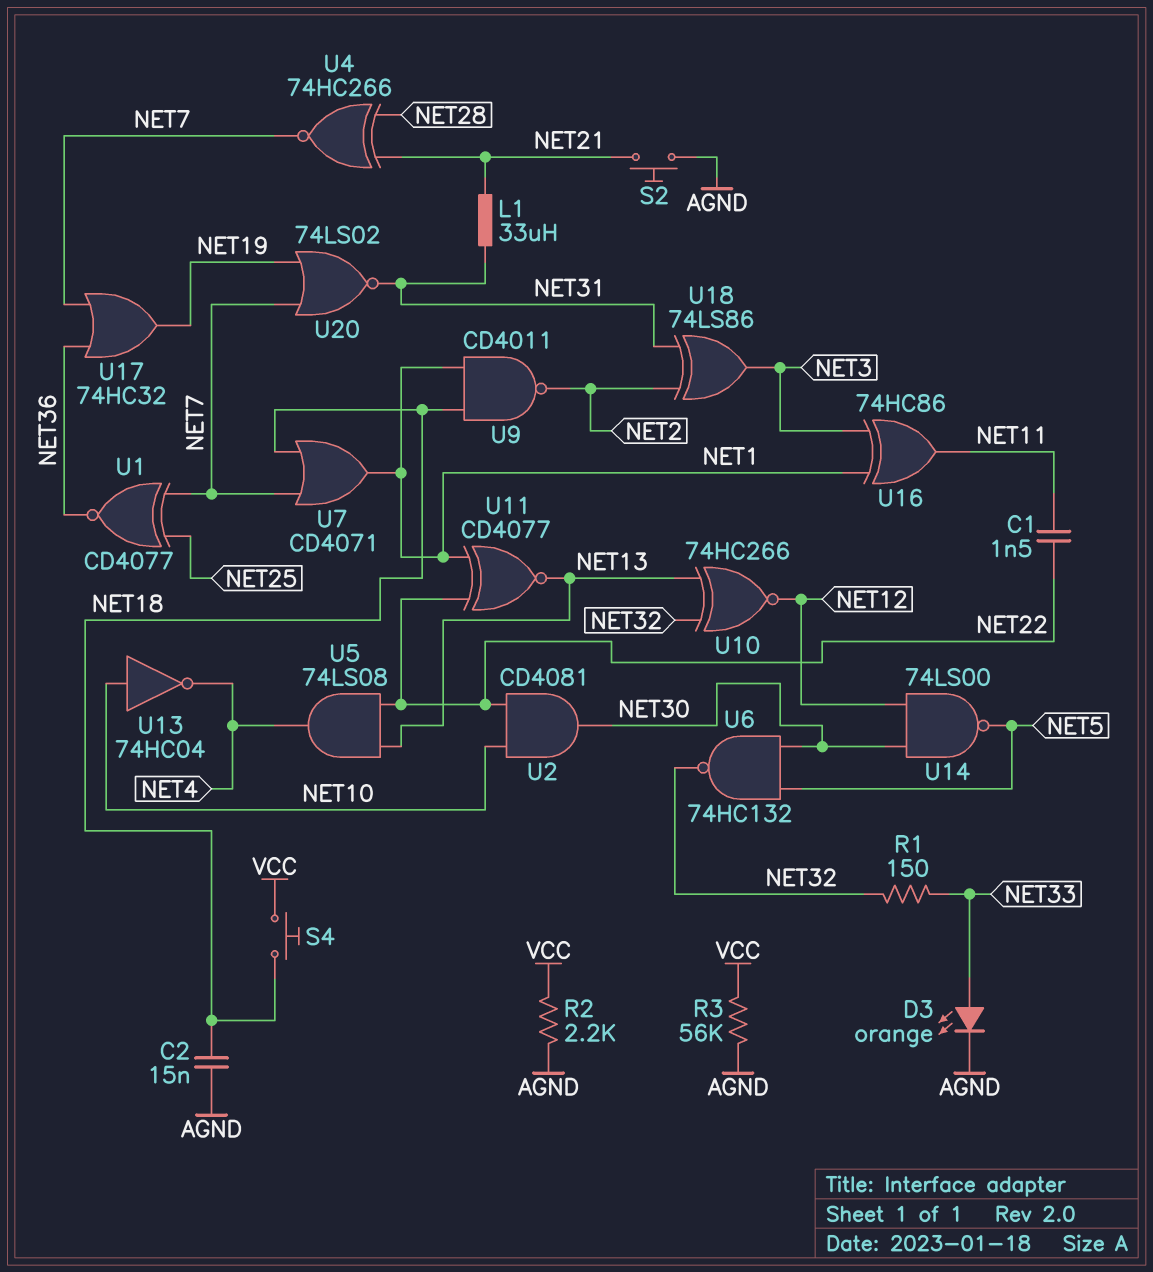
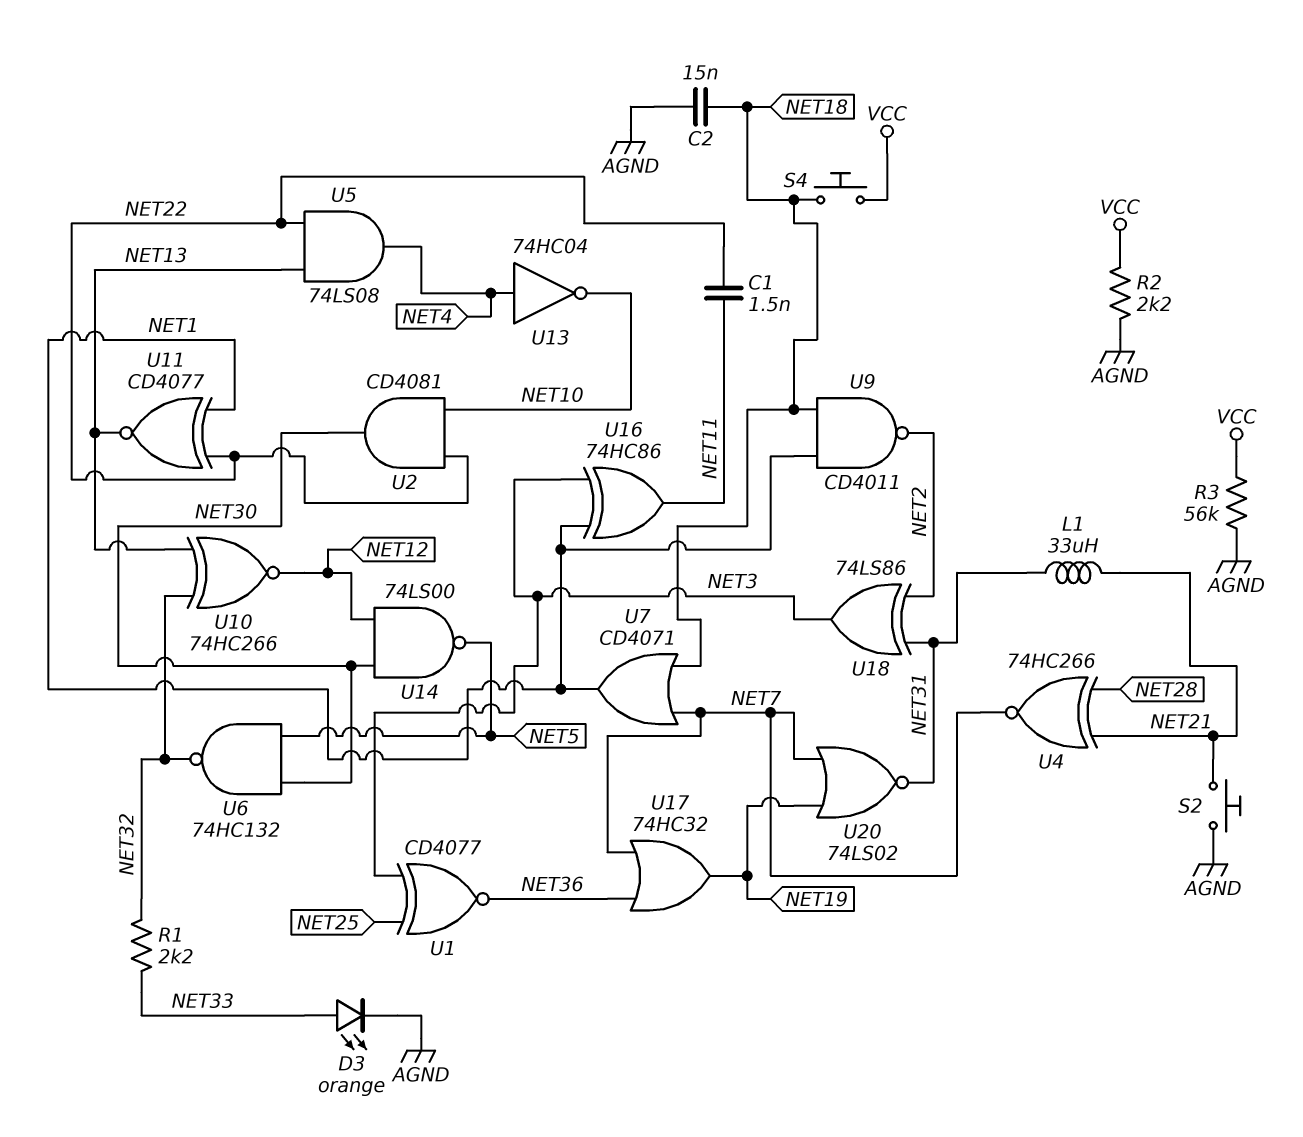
R1: 150 (NET32, NET33) -> 2.2k (NET32, NET33)
U1: XNOR CD4077 (in NET7, in NET25, out NET36) -> XNOR CD4077 (in NET3, in NET25, out NET36)
U13: NOT 74HC04 (in NET10, out NET4) -> NOT 74HC04 (in NET4, out NET10)

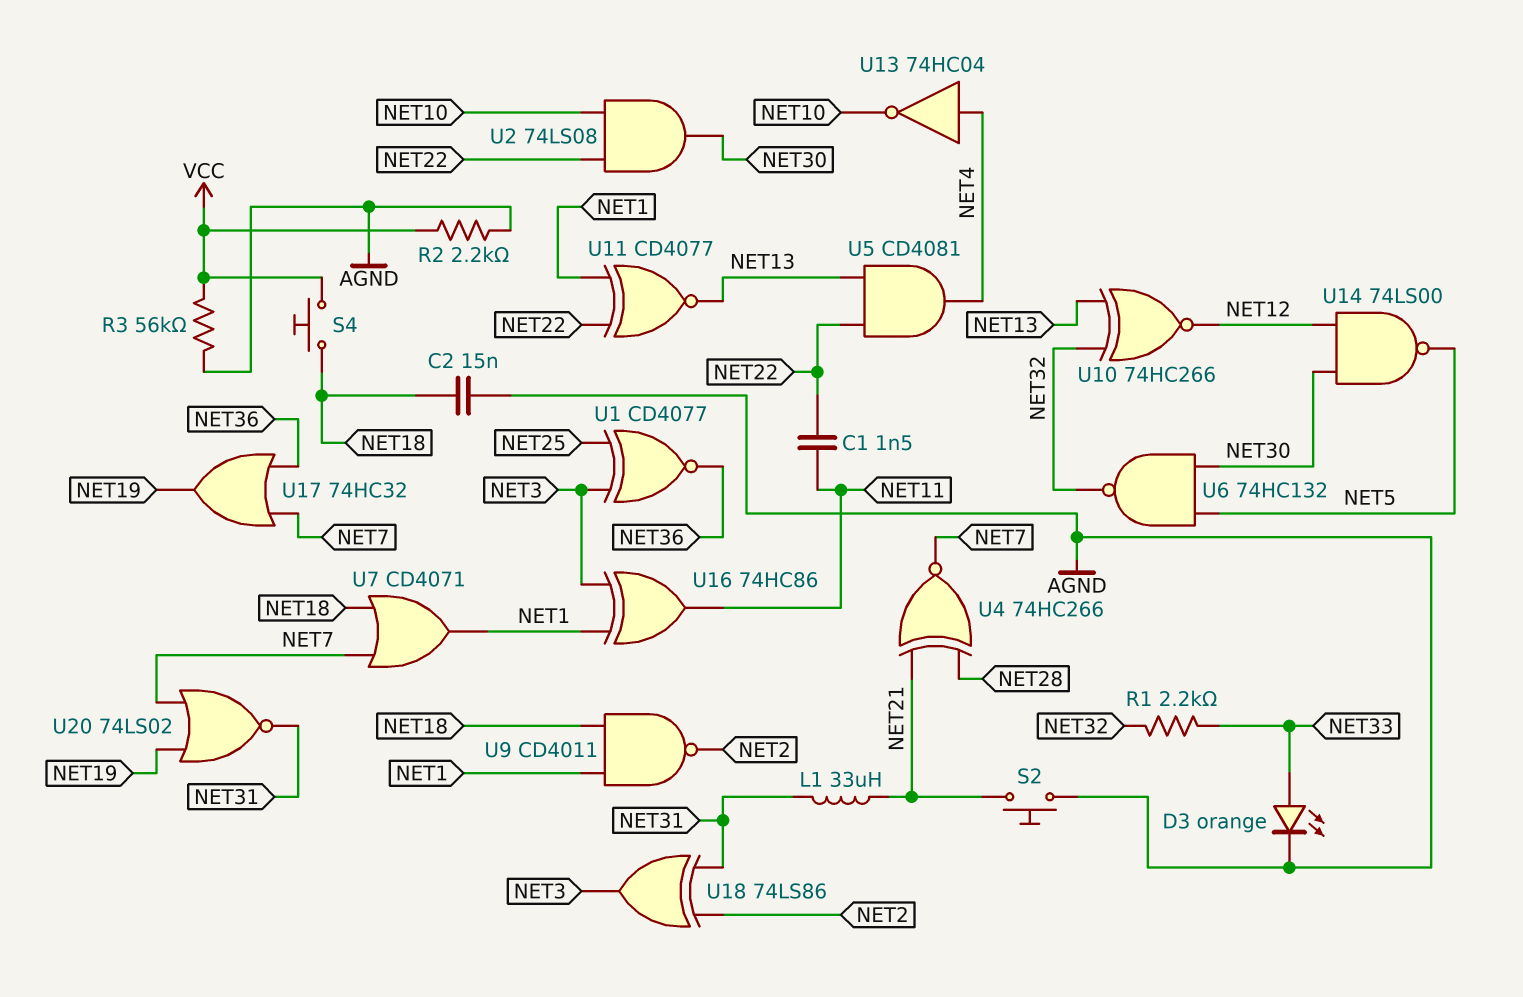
U2: AND CD4081 (in NET10, in NET22, out NET30) -> AND 74LS08 (in NET10, in NET22, out NET30)
U5: AND 74LS08 (in NET13, in NET22, out NET4) -> AND CD4081 (in NET13, in NET22, out NET4)

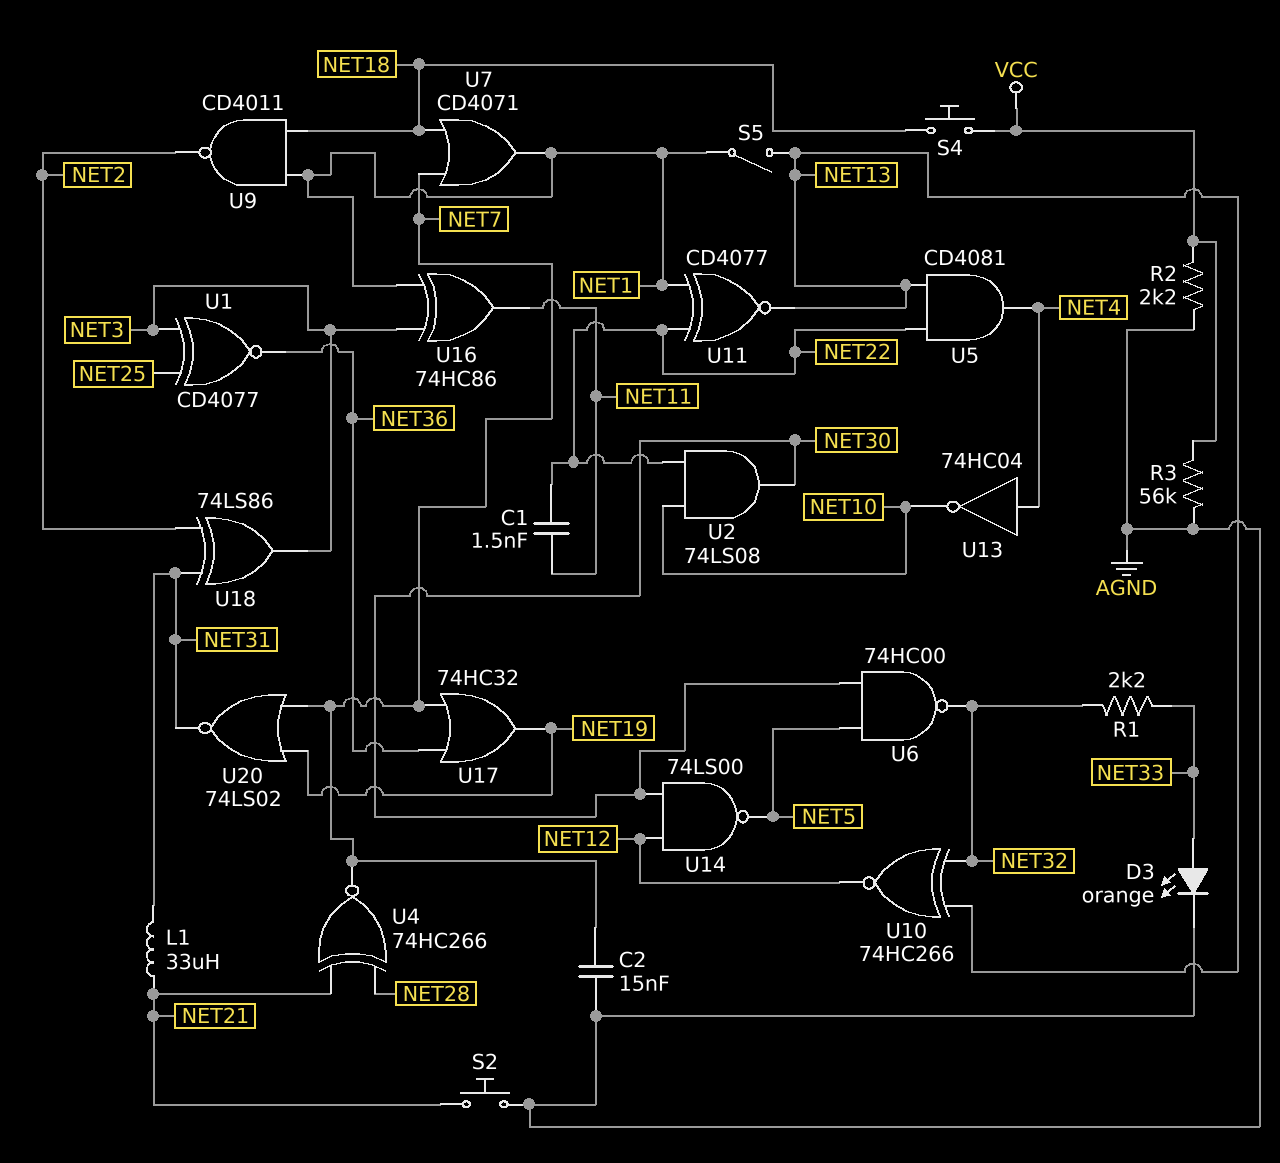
C2: 15nF (AGND, NET18) -> 15nF (AGND, NET7)
S5: none -> switch (NET1, NET13)
U6: NAND 74HC132 (in NET5, in NET30, out NET32) -> NAND 74HC00 (in NET5, in NET30, out NET32)

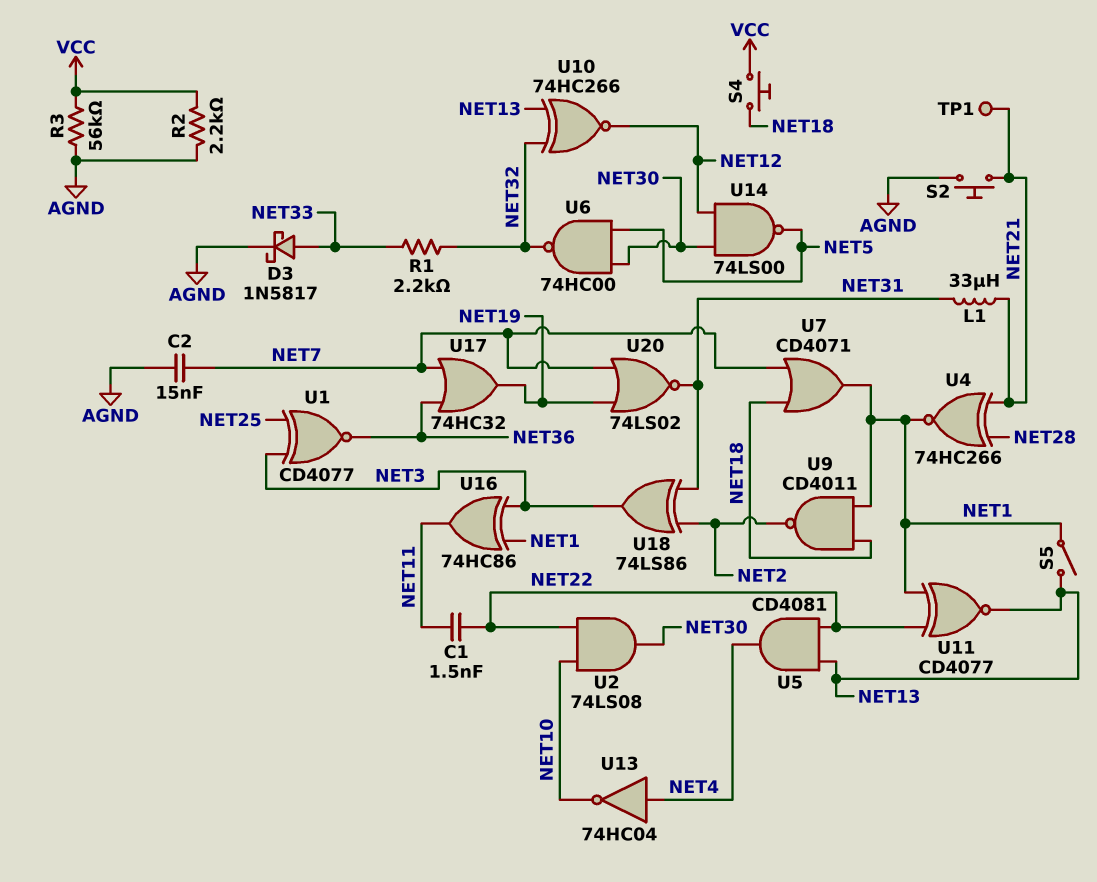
D3: LED orange (A NET33, K AGND) -> schottky 1N5817 (A NET33, K AGND)
TP1: none -> test point (NET21)
U4: XNOR 74HC266 (in NET21, in NET28, out NET7) -> XNOR 74HC266 (in NET21, in NET28, out NET1)

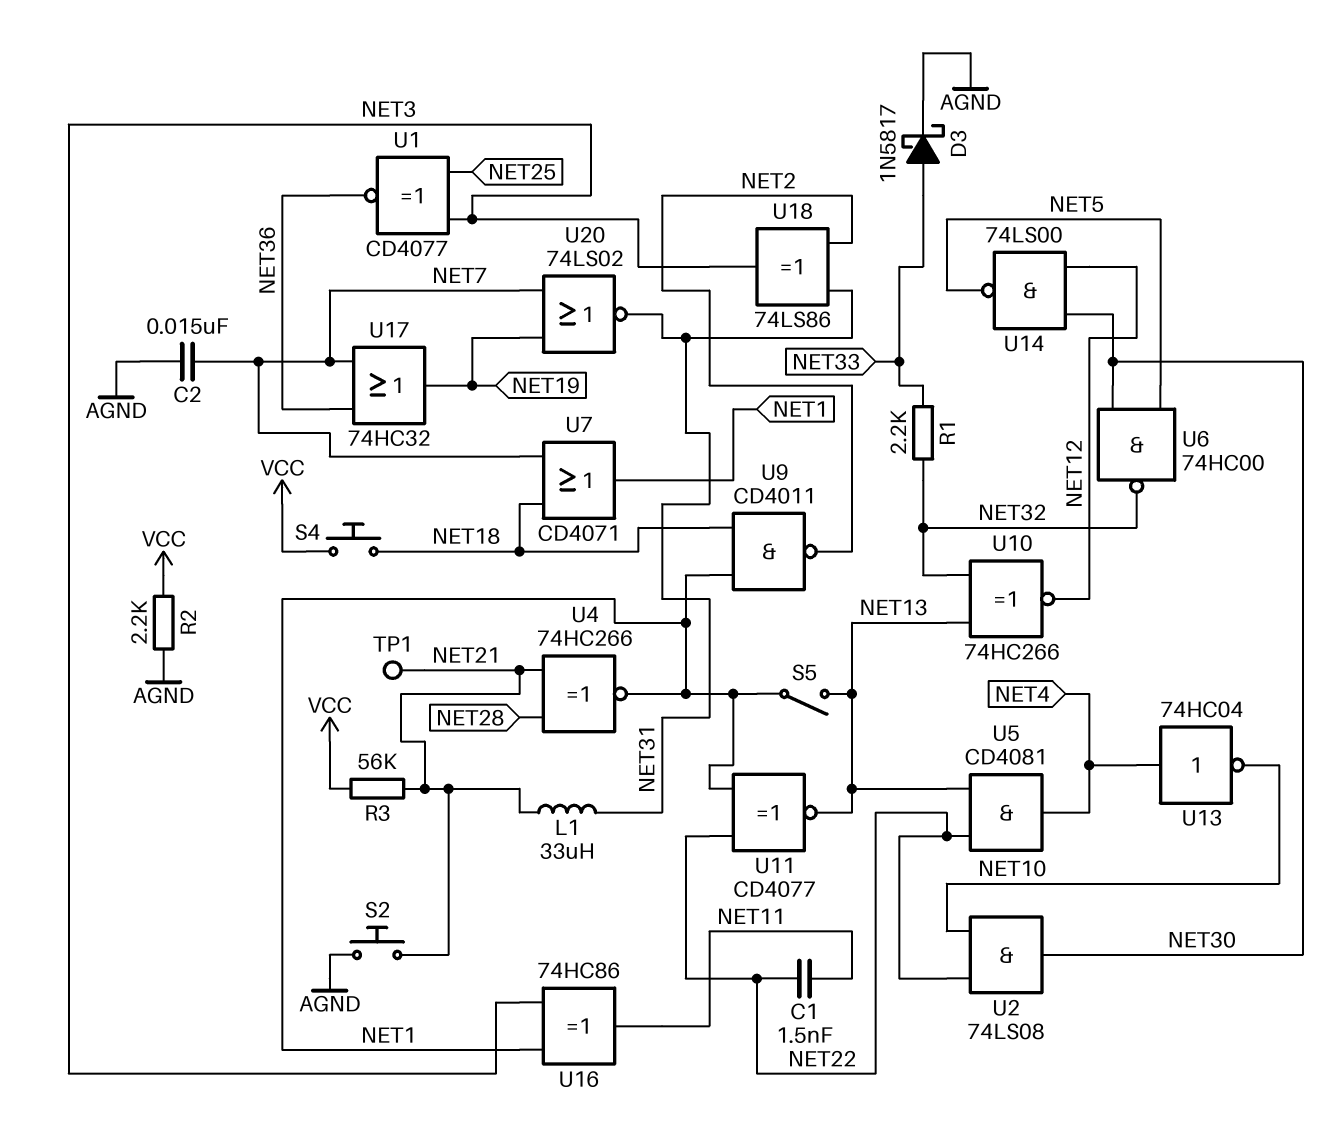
R3: 56k (AGND, VCC) -> 56k (NET21, VCC)

